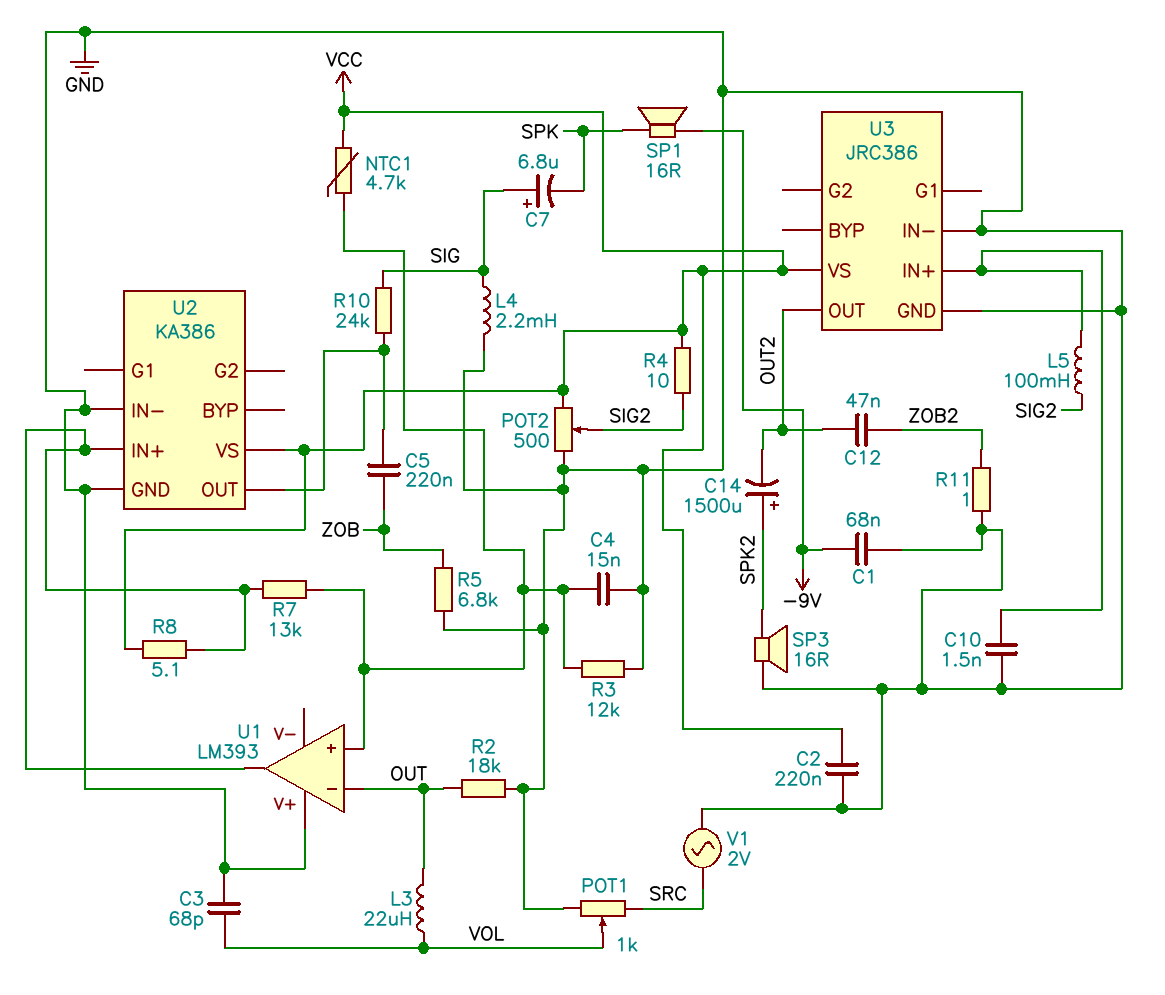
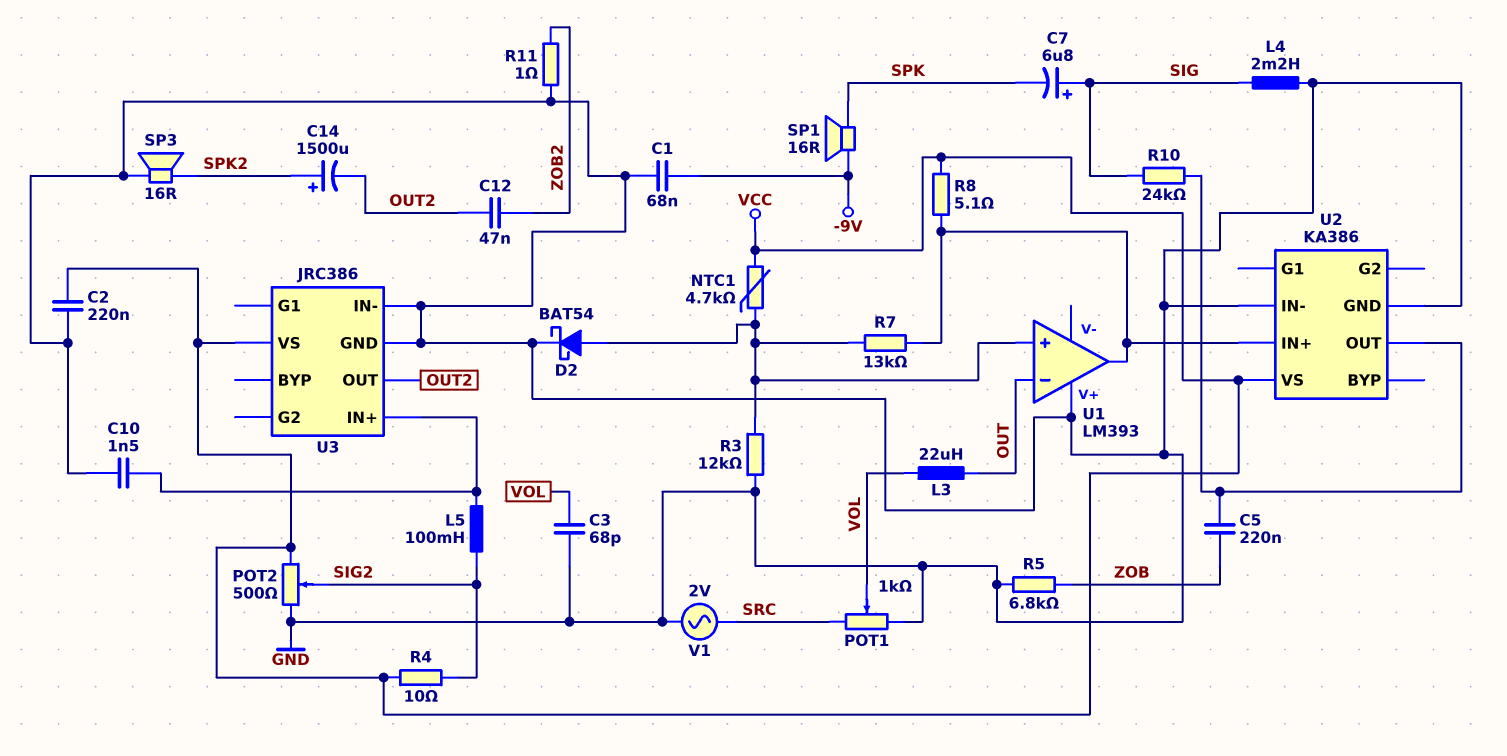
C4: 15nF (GND, U1/in+) -> none
D2: none -> schottky BAT54 (A U1/in+, K GND)
R2: 18k (GND, OUT) -> none

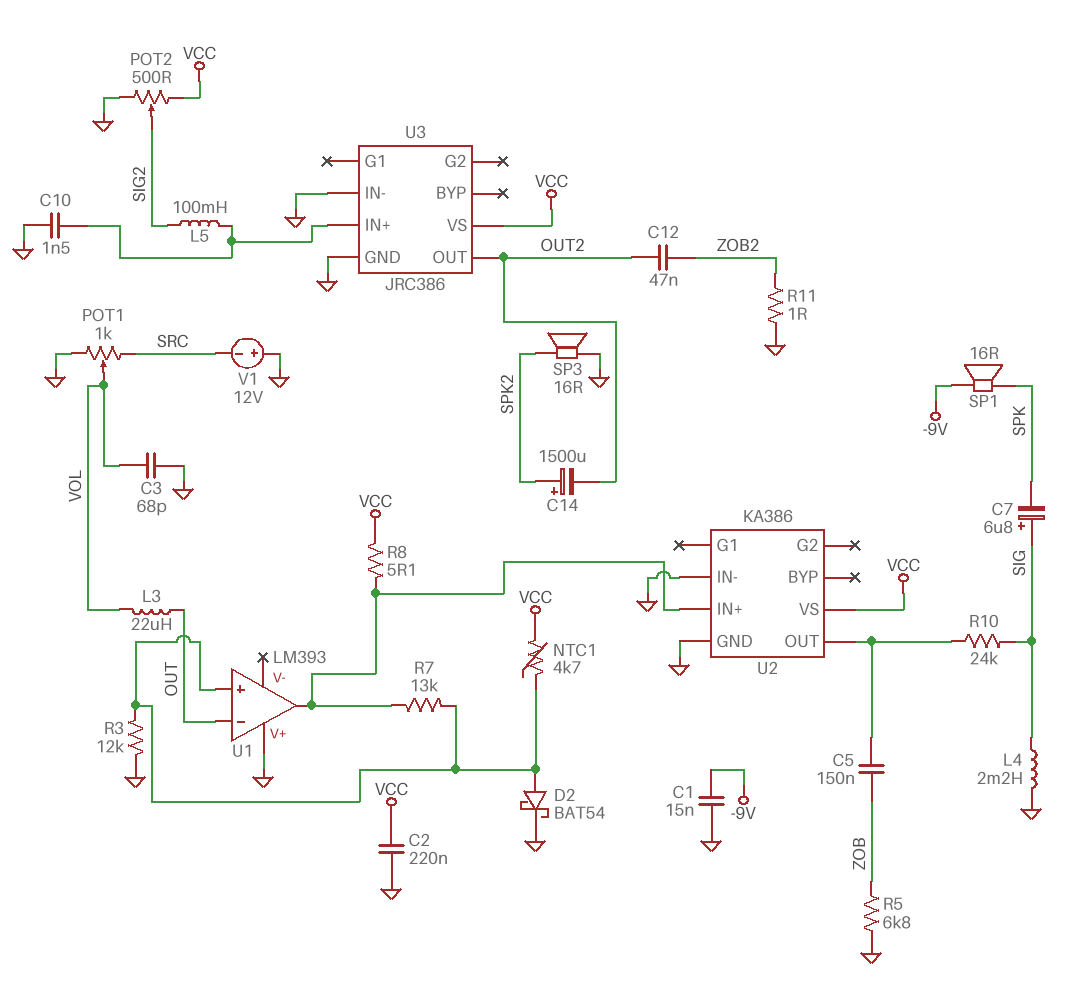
C1: 68nF (-9V, GND) -> 15nF (-9V, GND)
C5: 220nF (U2/OUT, ZOB) -> 150nF (U2/OUT, ZOB)
R4: 10 (SIG2, VCC) -> none
V1: AC 2V (GND, SRC) -> 12V (plus GND, minus SRC)

